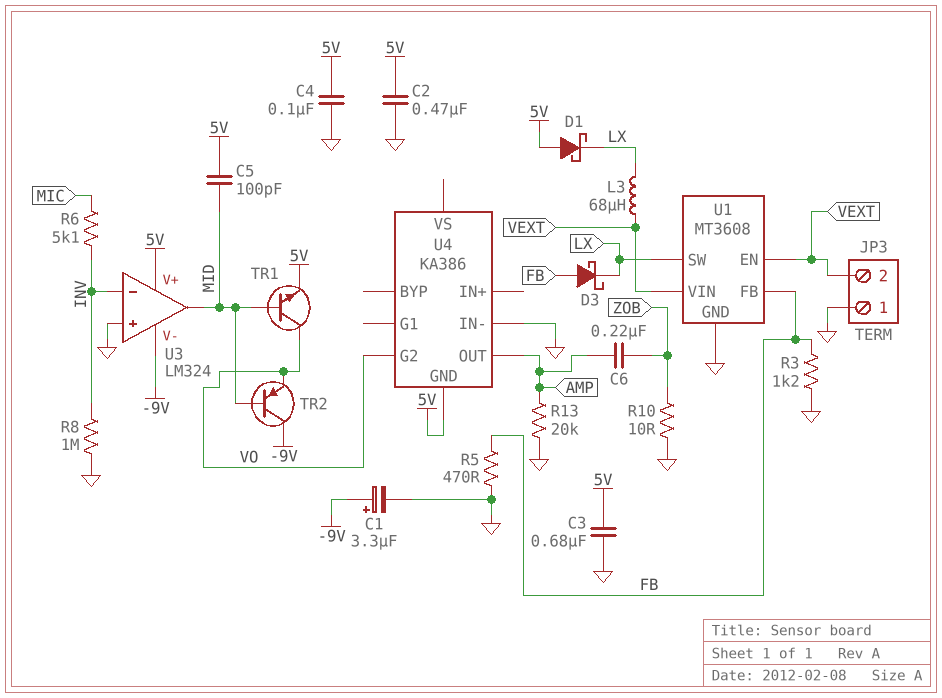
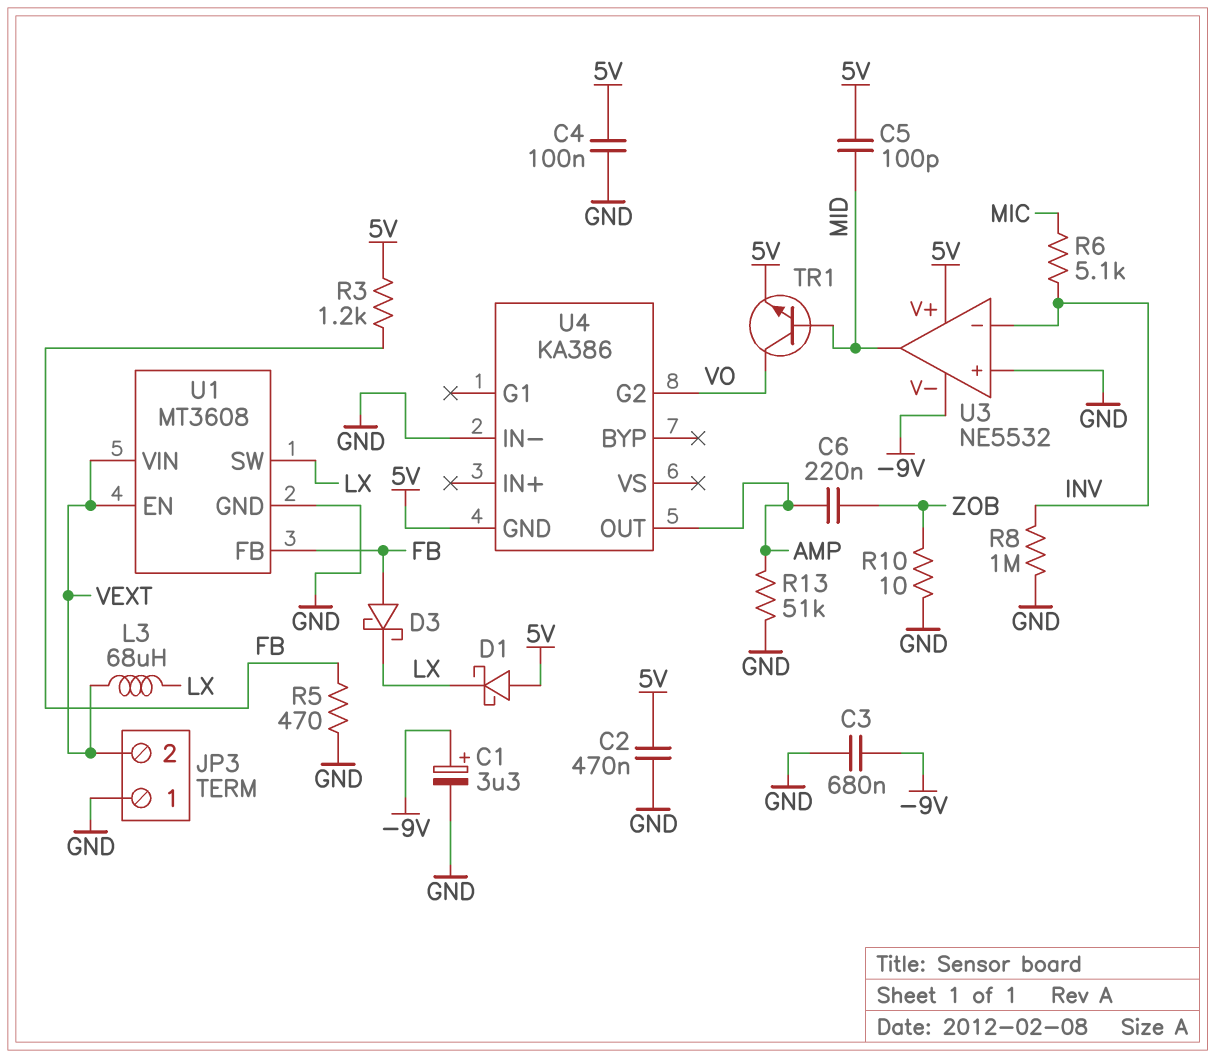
C3: 680nF (5V, GND) -> 680nF (-9V, GND)
R3: 1.2k (FB, GND) -> 1.2k (5V, FB)
R13: 20k (AMP, GND) -> 51k (AMP, GND)
TR2: PNP (B MID, C -9V, E VO) -> none
U3: LM324 -> NE5532

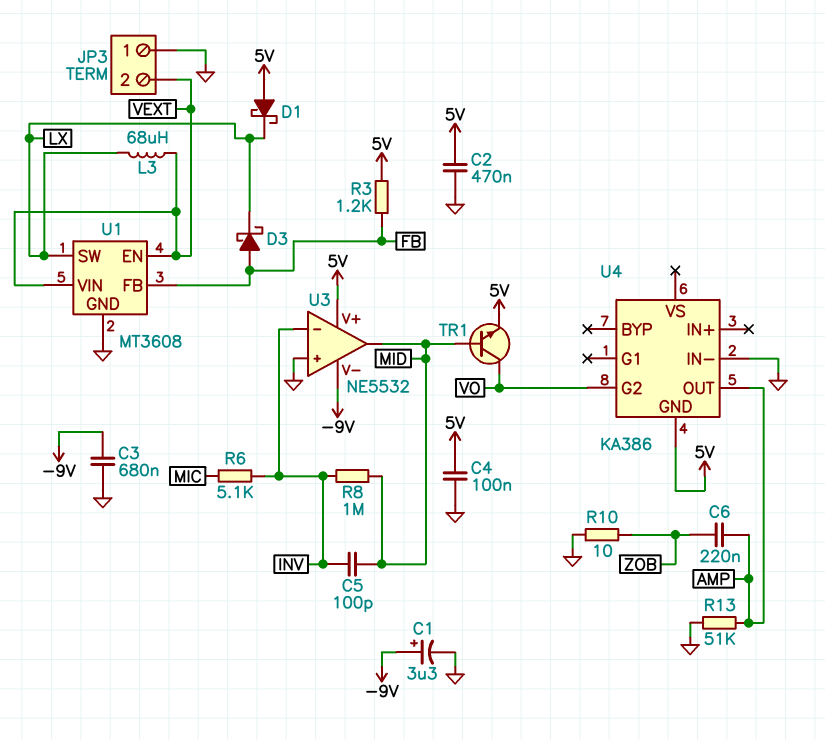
C5: 100pF (5V, MID) -> 100pF (INV, MID)
R5: 470 (FB, GND) -> none
R8: 1M (GND, INV) -> 1M (INV, MID)

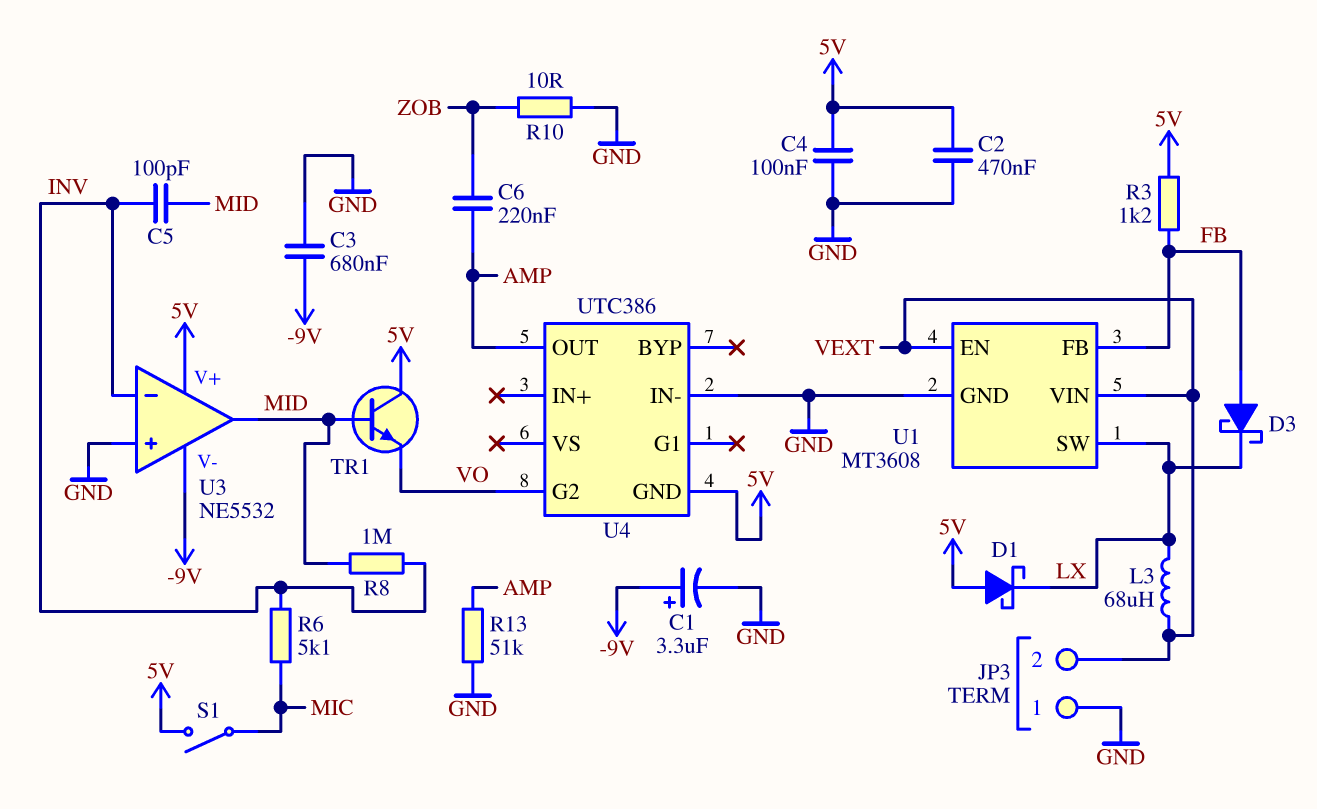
S1: none -> switch (5V, MIC)
TR1: NPN (B MID, C VO, E 5V) -> NPN (B MID, C 5V, E VO)
U4: KA386 -> UTC386

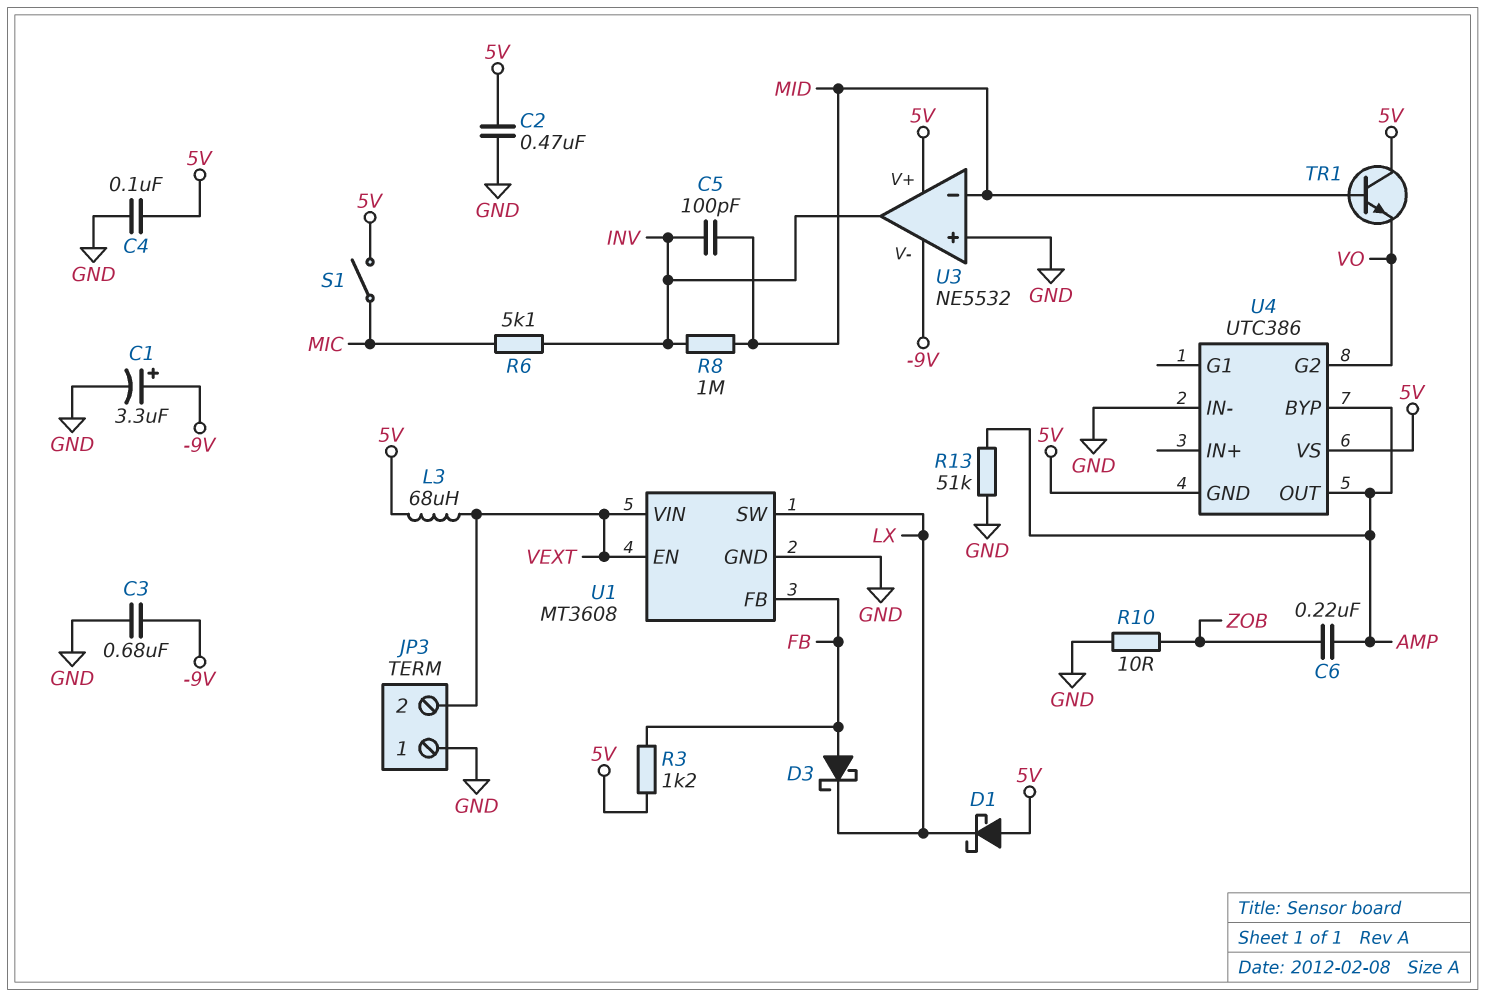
L3: 68uH (LX, VEXT) -> 68uH (5V, VEXT)
U3 pin in-: INV -> MID
U3 pin out: MID -> INV
U4 pin BYP: none -> AMP
U4 pin VS: none -> 5V

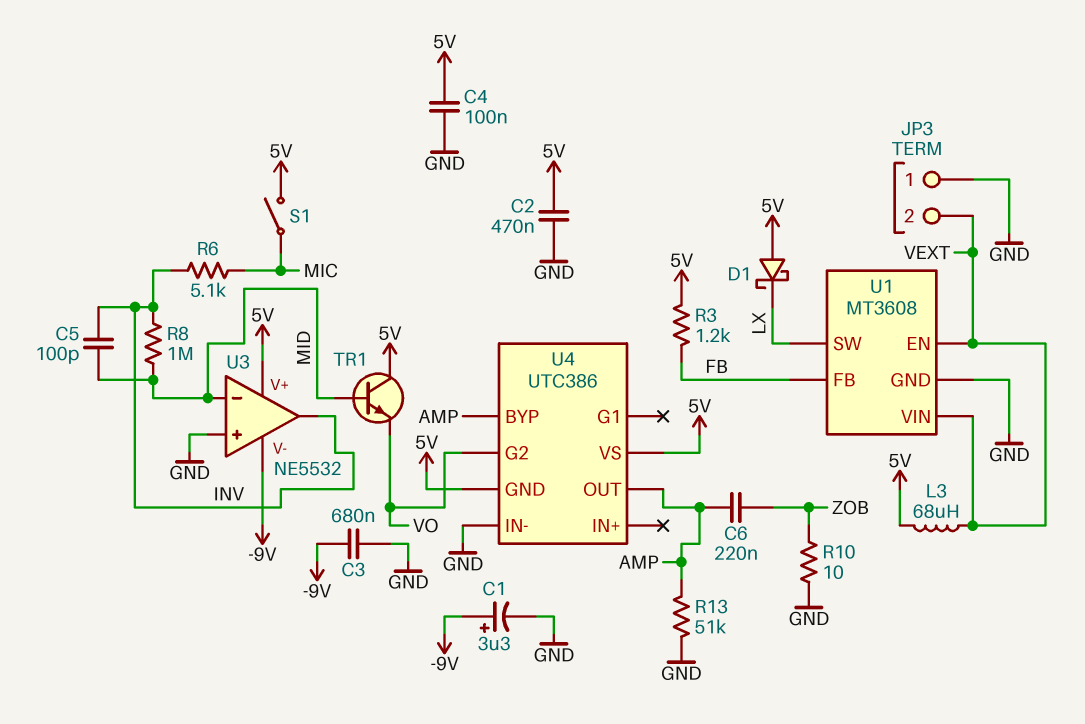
D3: schottky (A FB, K LX) -> none

